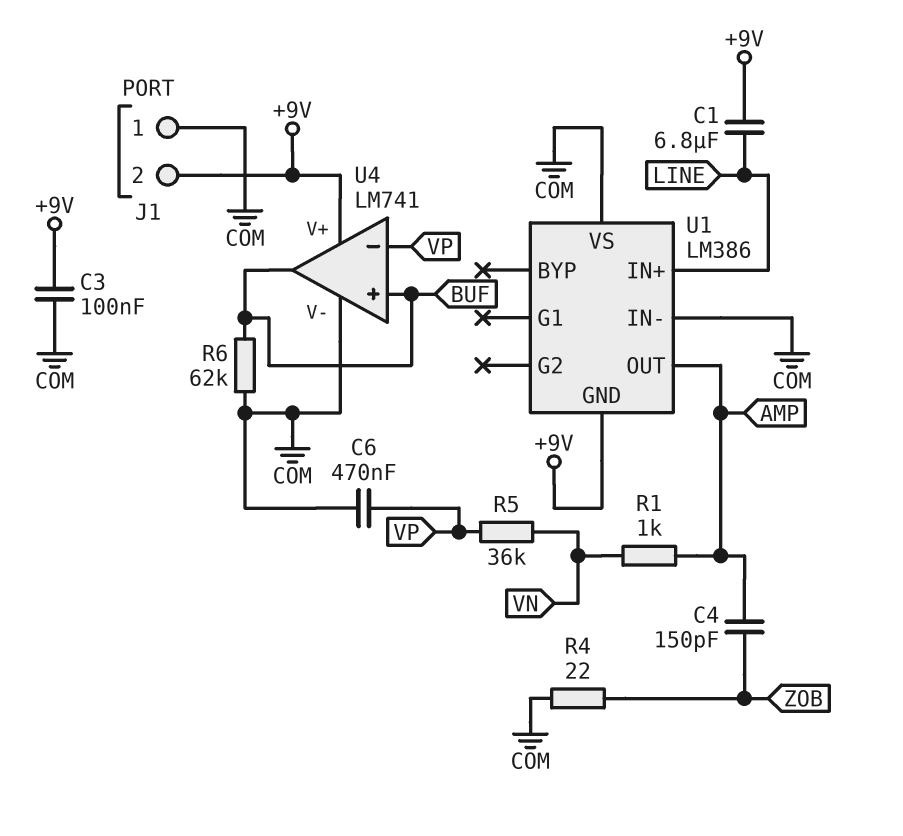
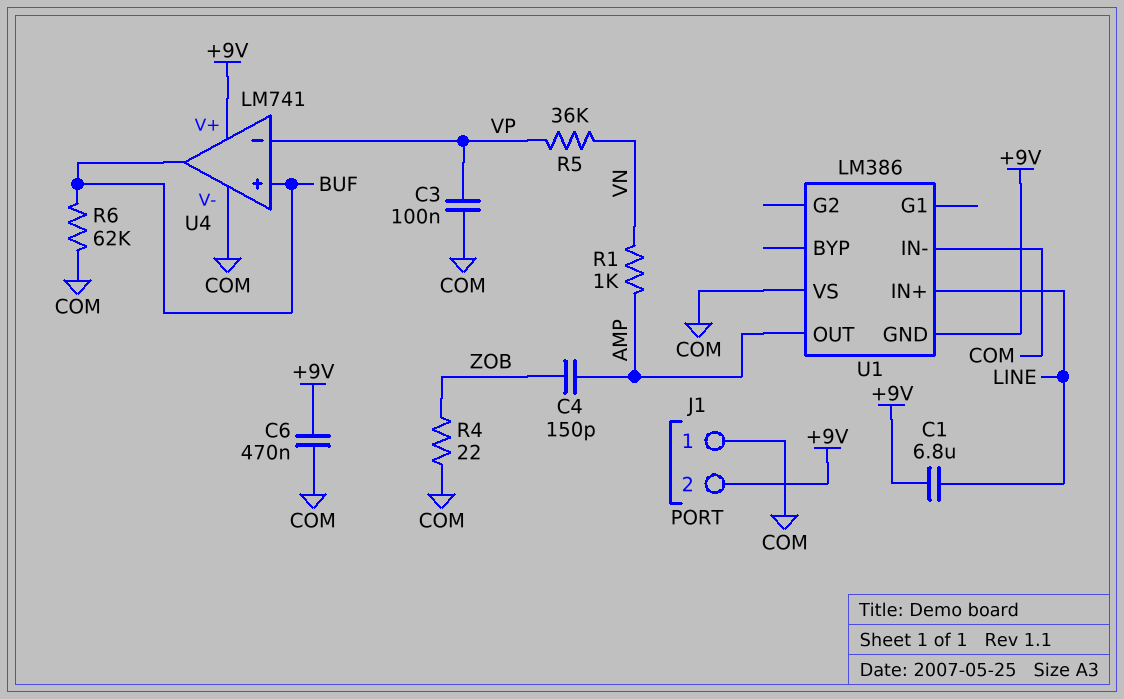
C3: 100nF (+9V, COM) -> 100nF (COM, VP)
C6: 470nF (COM, VP) -> 470nF (+9V, COM)

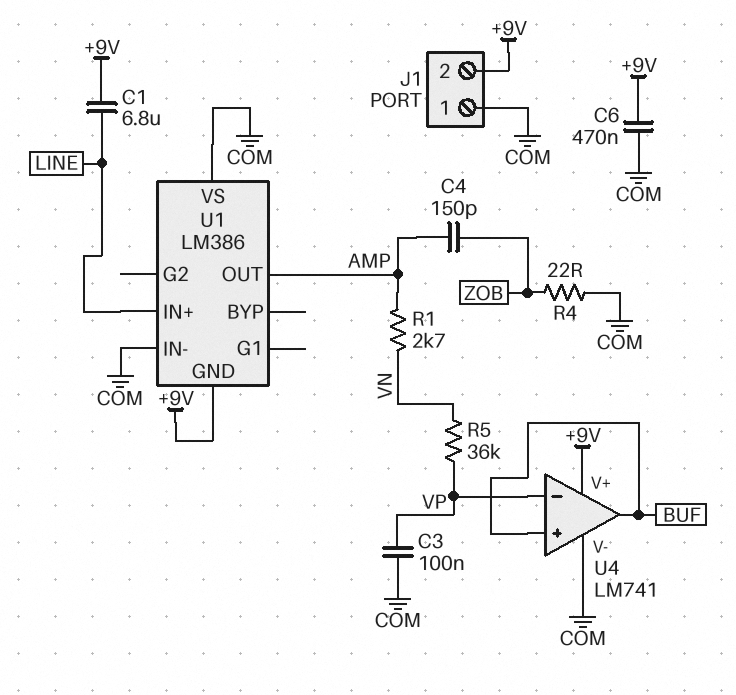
R1: 1k (AMP, VN) -> 2.7k (AMP, VN)
R6: 62k (BUF, COM) -> none

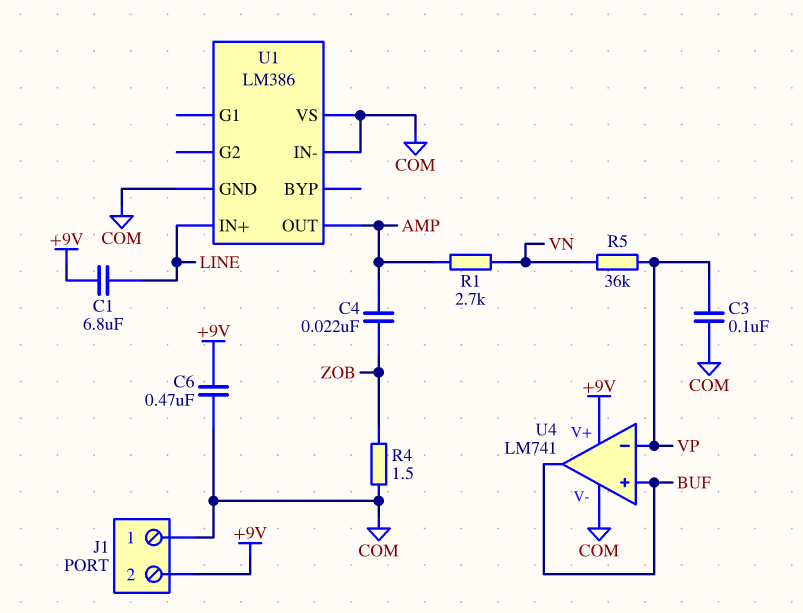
C4: 150pF (AMP, ZOB) -> 22nF (AMP, ZOB)
R4: 22 (COM, ZOB) -> 1.5 (COM, ZOB)
U1 pin GND: +9V -> COM

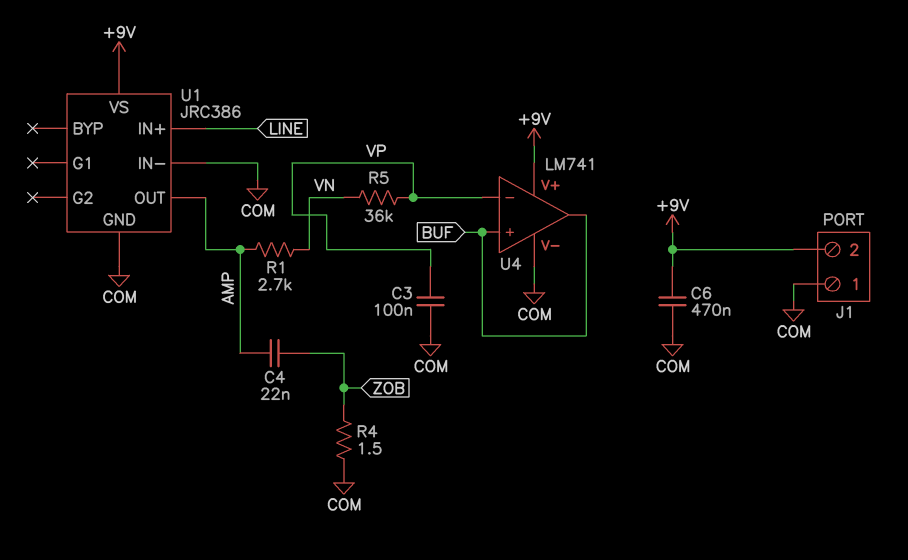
C1: 6.8uF (+9V, LINE) -> none
U1: LM386 -> JRC386
U1 pin VS: COM -> +9V

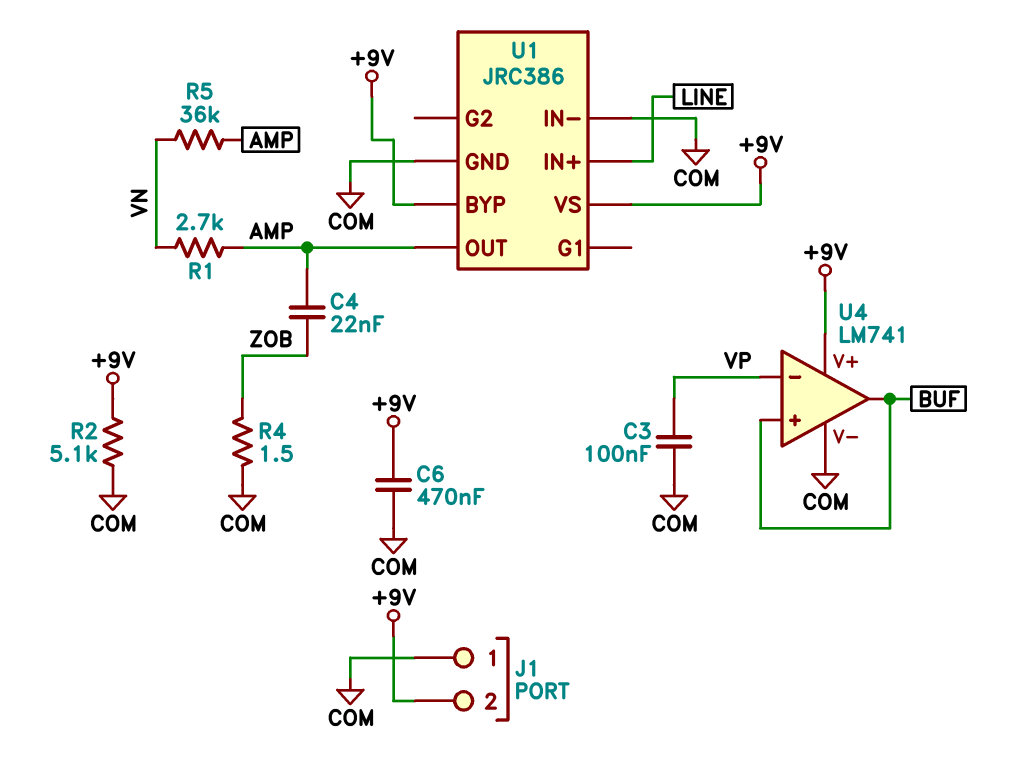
R2: none -> 5.1k (+9V, COM)
R5: 36k (VN, VP) -> 36k (AMP, VN)
U1 pin BYP: none -> +9V

